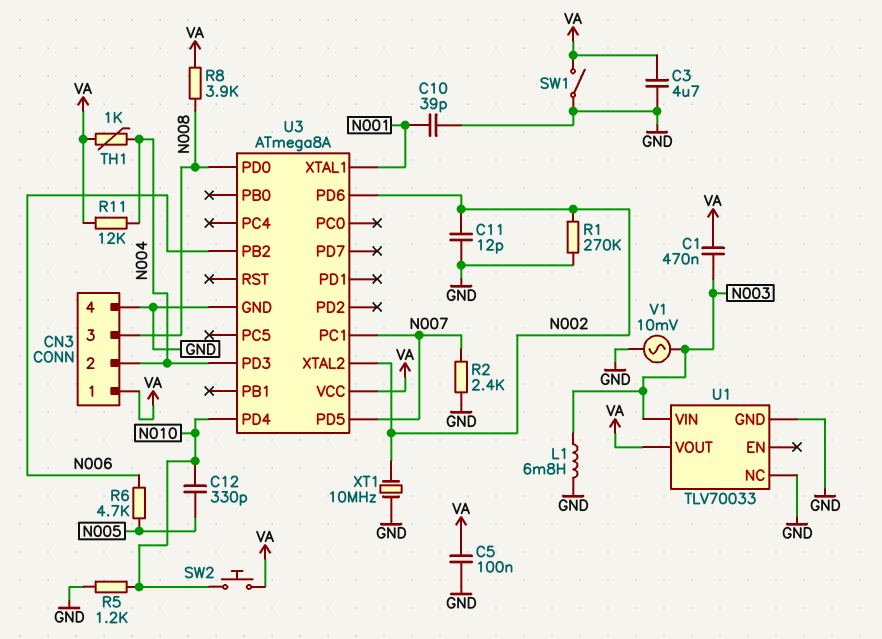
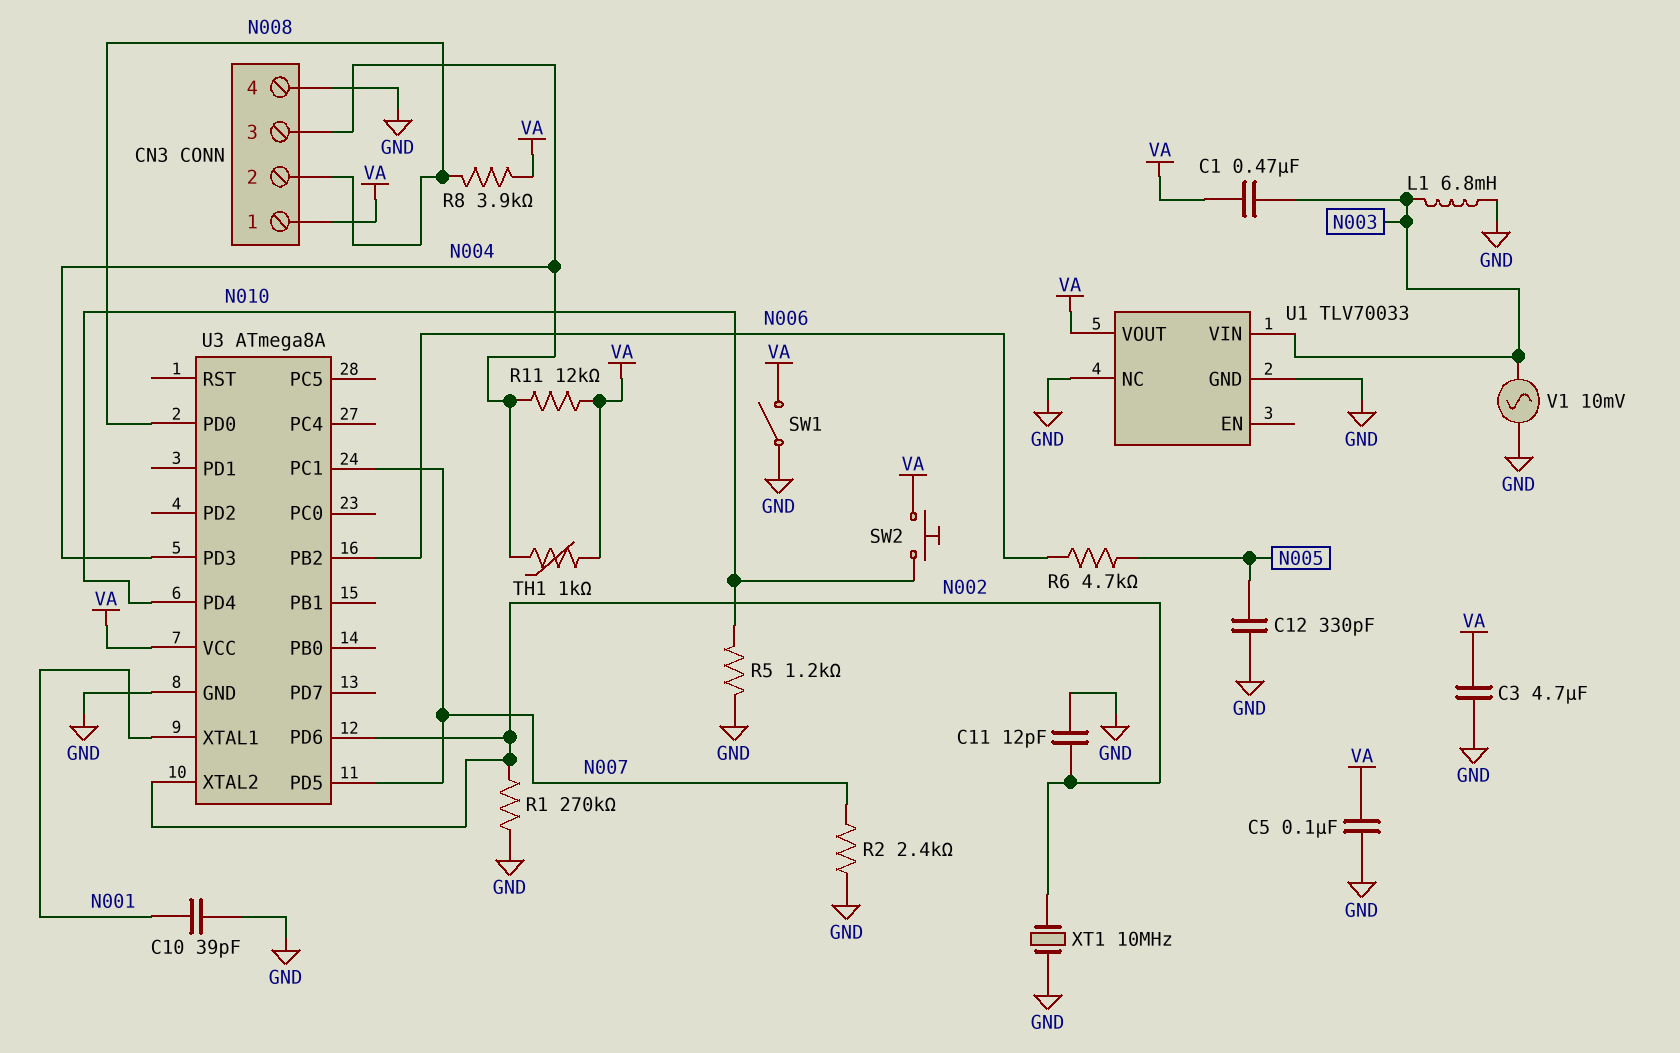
C12: 330pF (N005, N010) -> 330pF (GND, N005)
CN3 pin 2: N004 -> N008
CN3 pin 3: N008 -> N004

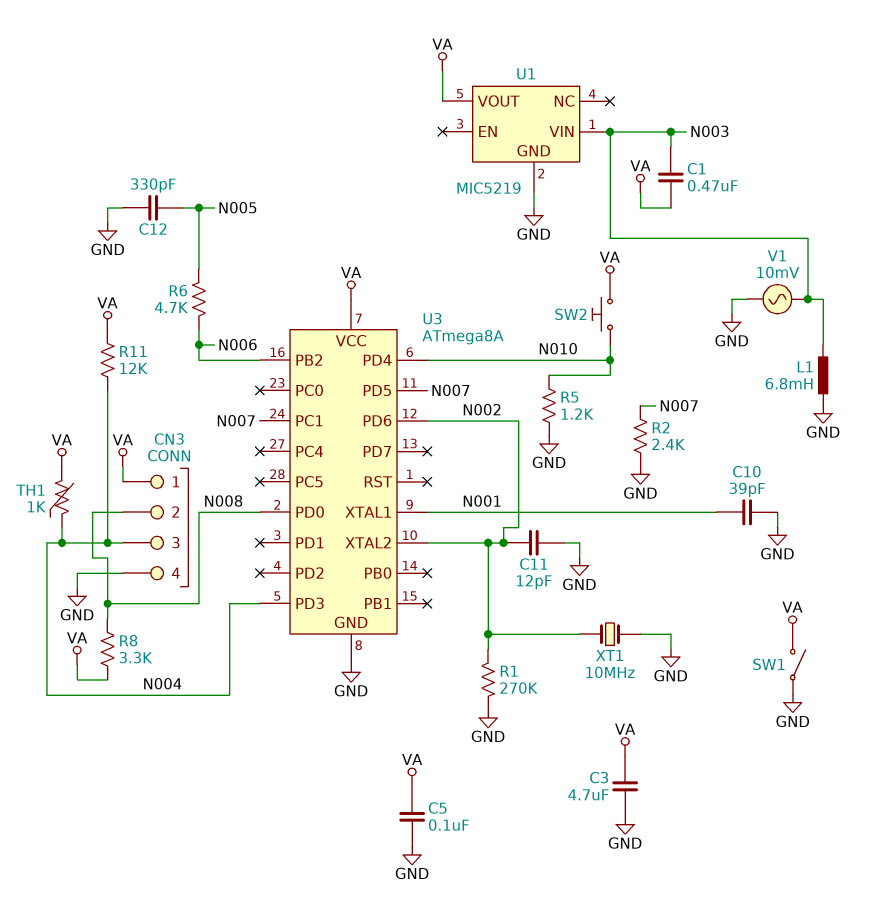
R8: 3.9k (N008, VA) -> 3.3k (N008, VA)
U1: TLV70033 -> MIC5219
U1 pin NC: GND -> none

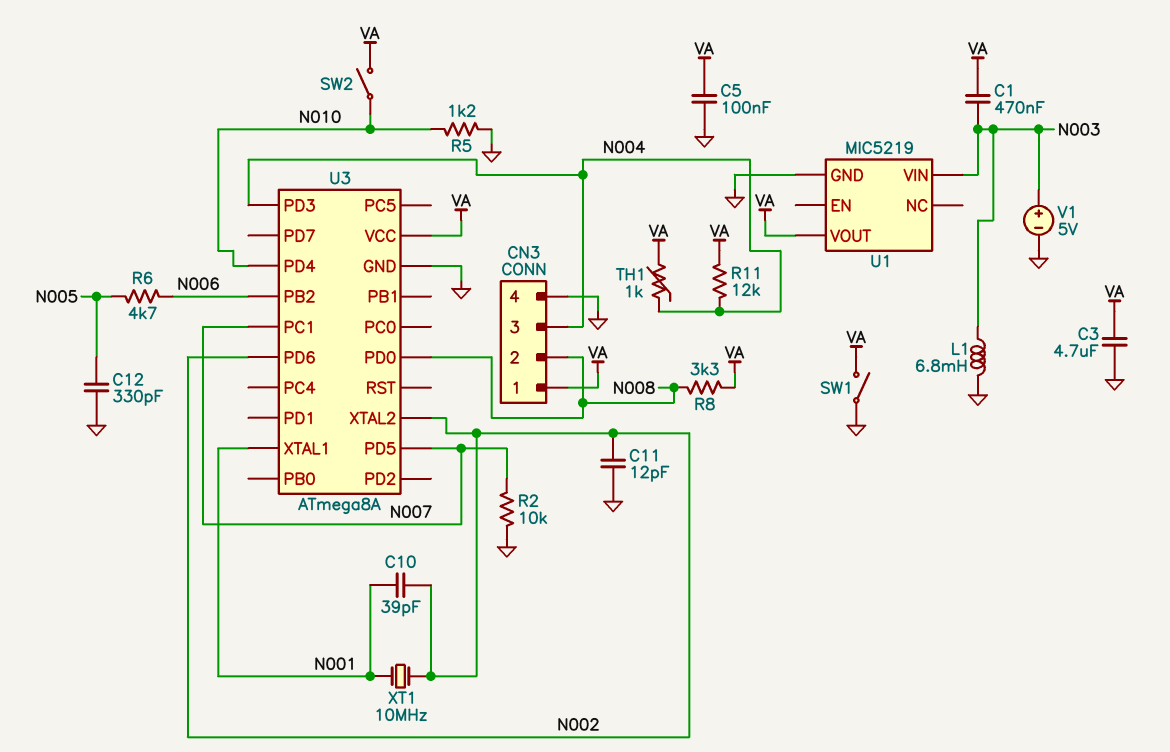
C10: 39pF (GND, N001) -> 39pF (N001, N002)
R1: 270k (GND, N002) -> none
R2: 2.4k (GND, N007) -> 10k (GND, N007)
SW2: button (N010, VA) -> switch (N010, VA)
V1: AC 10mV (GND, N003) -> 5V (plus N003, minus GND)
XT1: 10MHz (GND, N002) -> 10MHz (N001, N002)

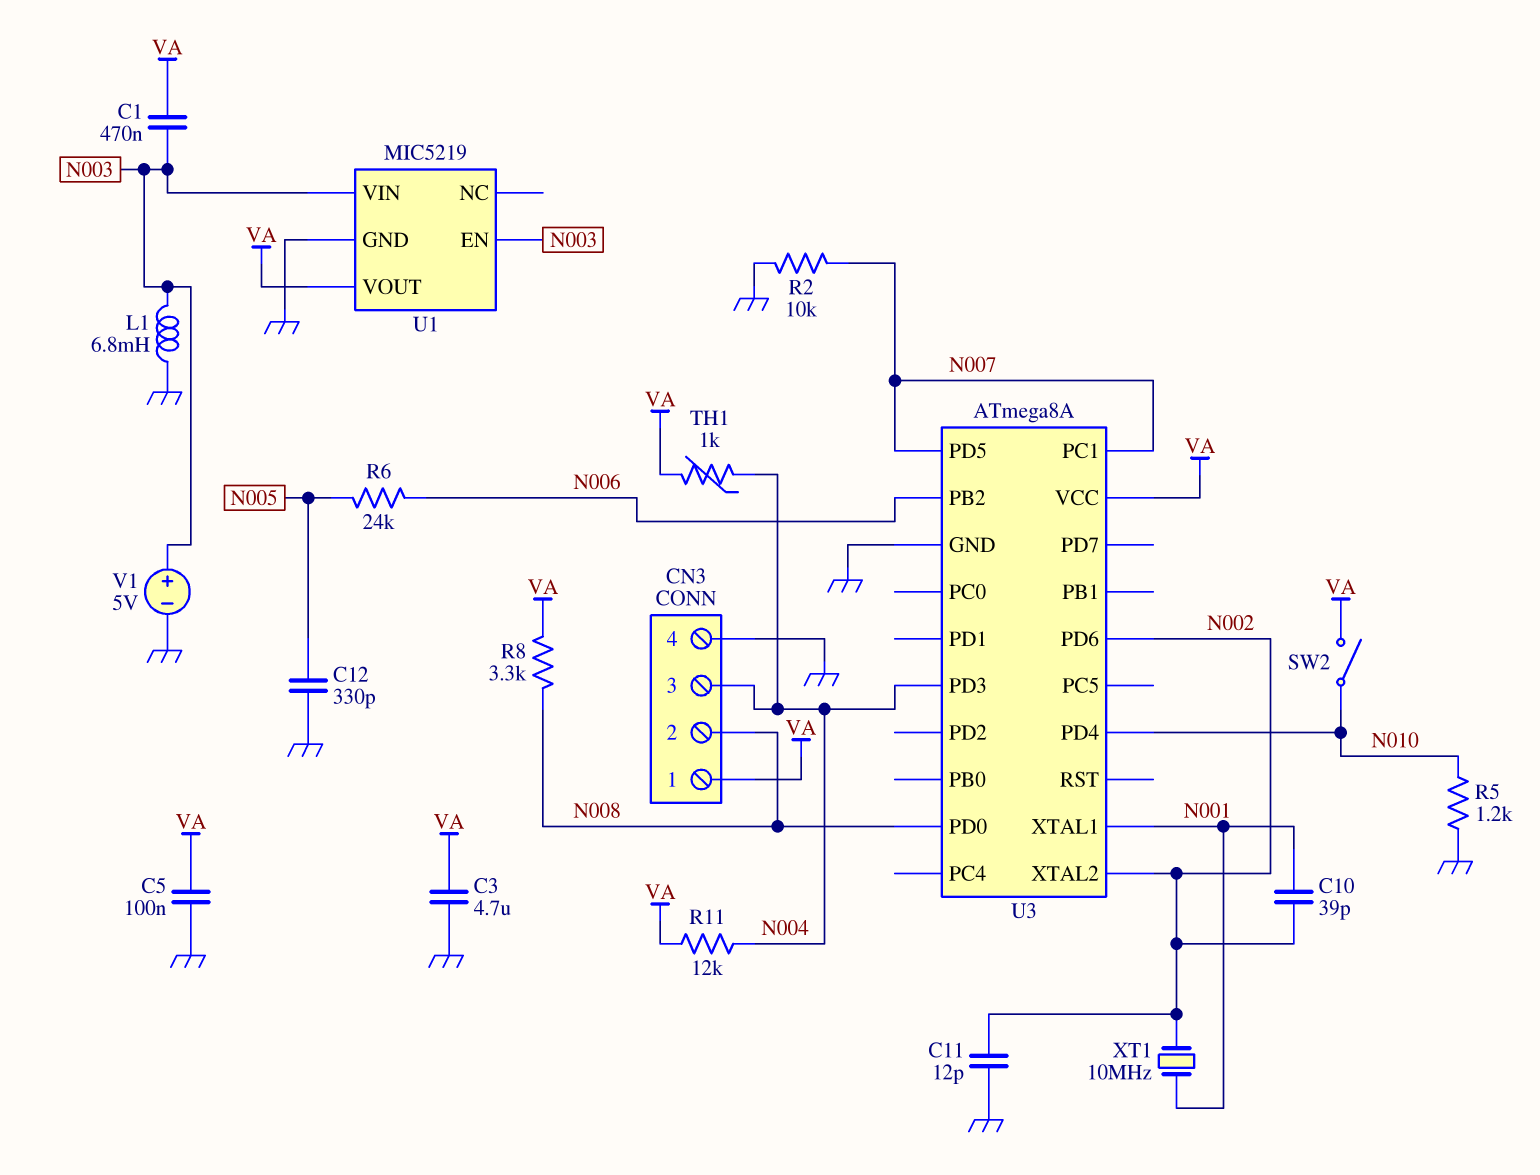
R6: 4.7k (N005, N006) -> 24k (N005, N006)
SW1: switch (GND, VA) -> none
U1 pin EN: none -> N003

